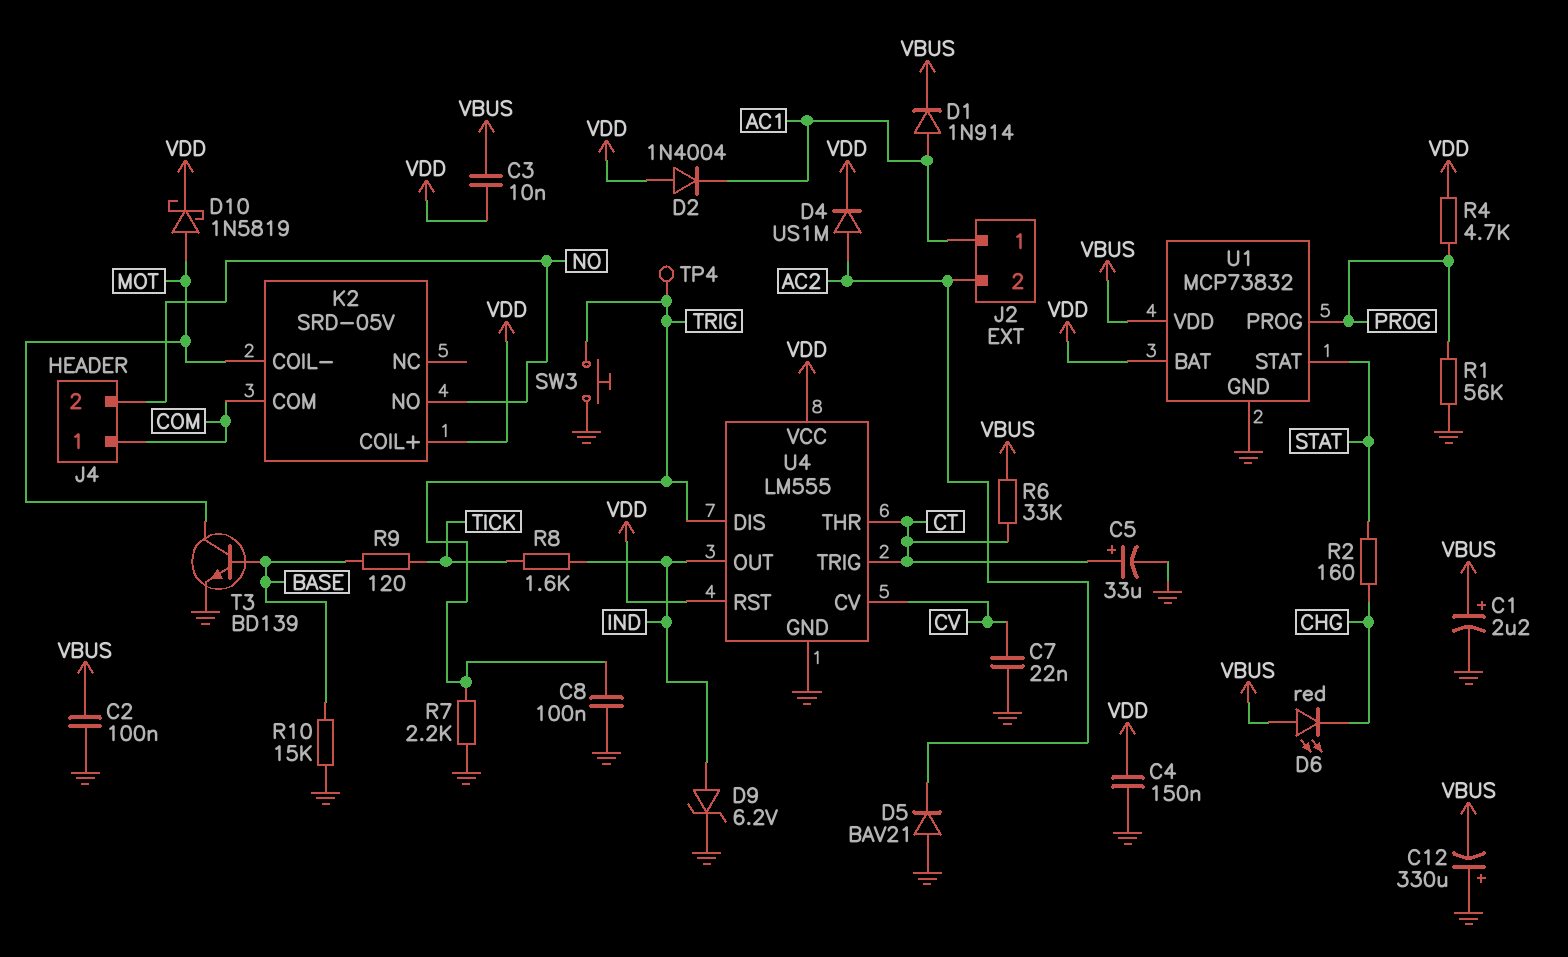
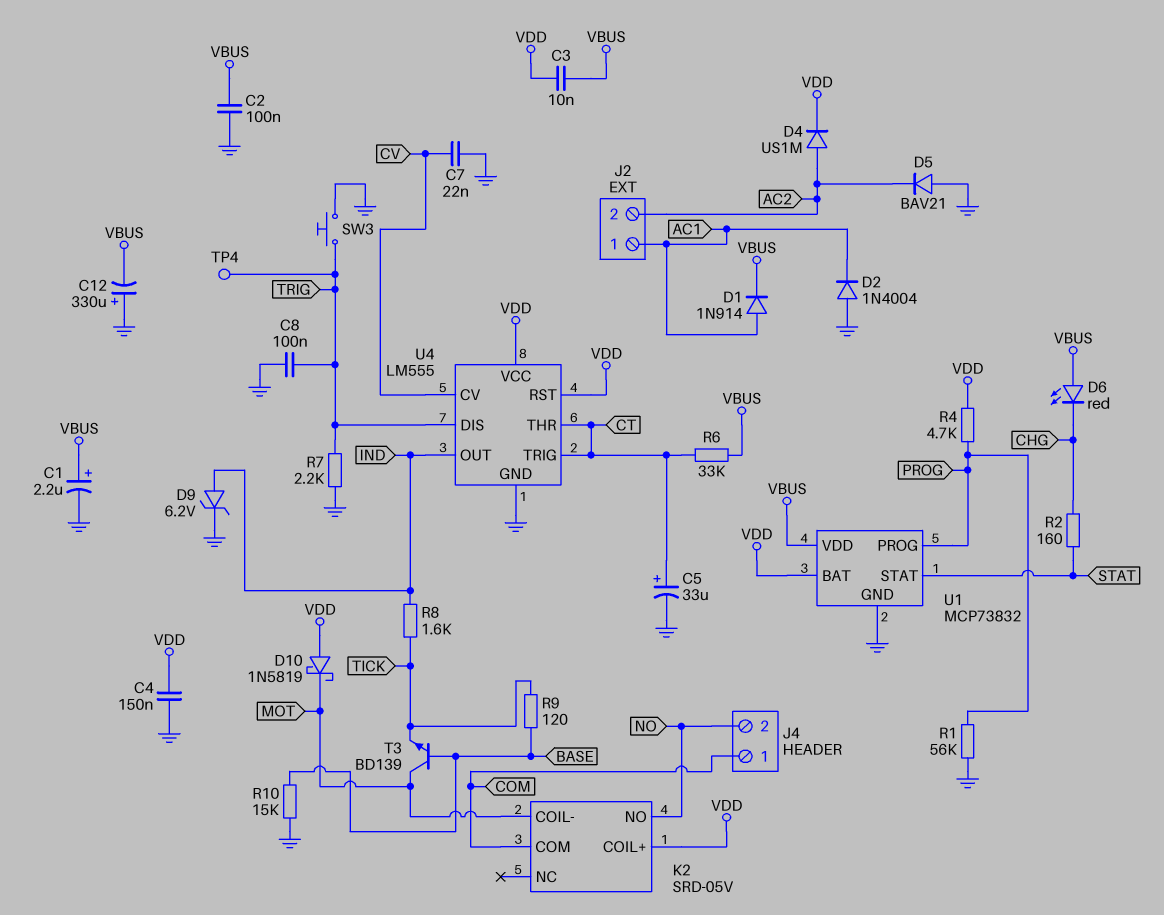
D2: diode 1N4004 (A VDD, K AC1) -> diode 1N4004 (A GND, K AC1)
D10: schottky 1N5819 (A MOT, K VDD) -> schottky 1N5819 (A VDD, K MOT)
T3: NPN BD139 (B BASE, C MOT, E GND) -> NPN BD139 (B BASE, C MOT, E TICK)

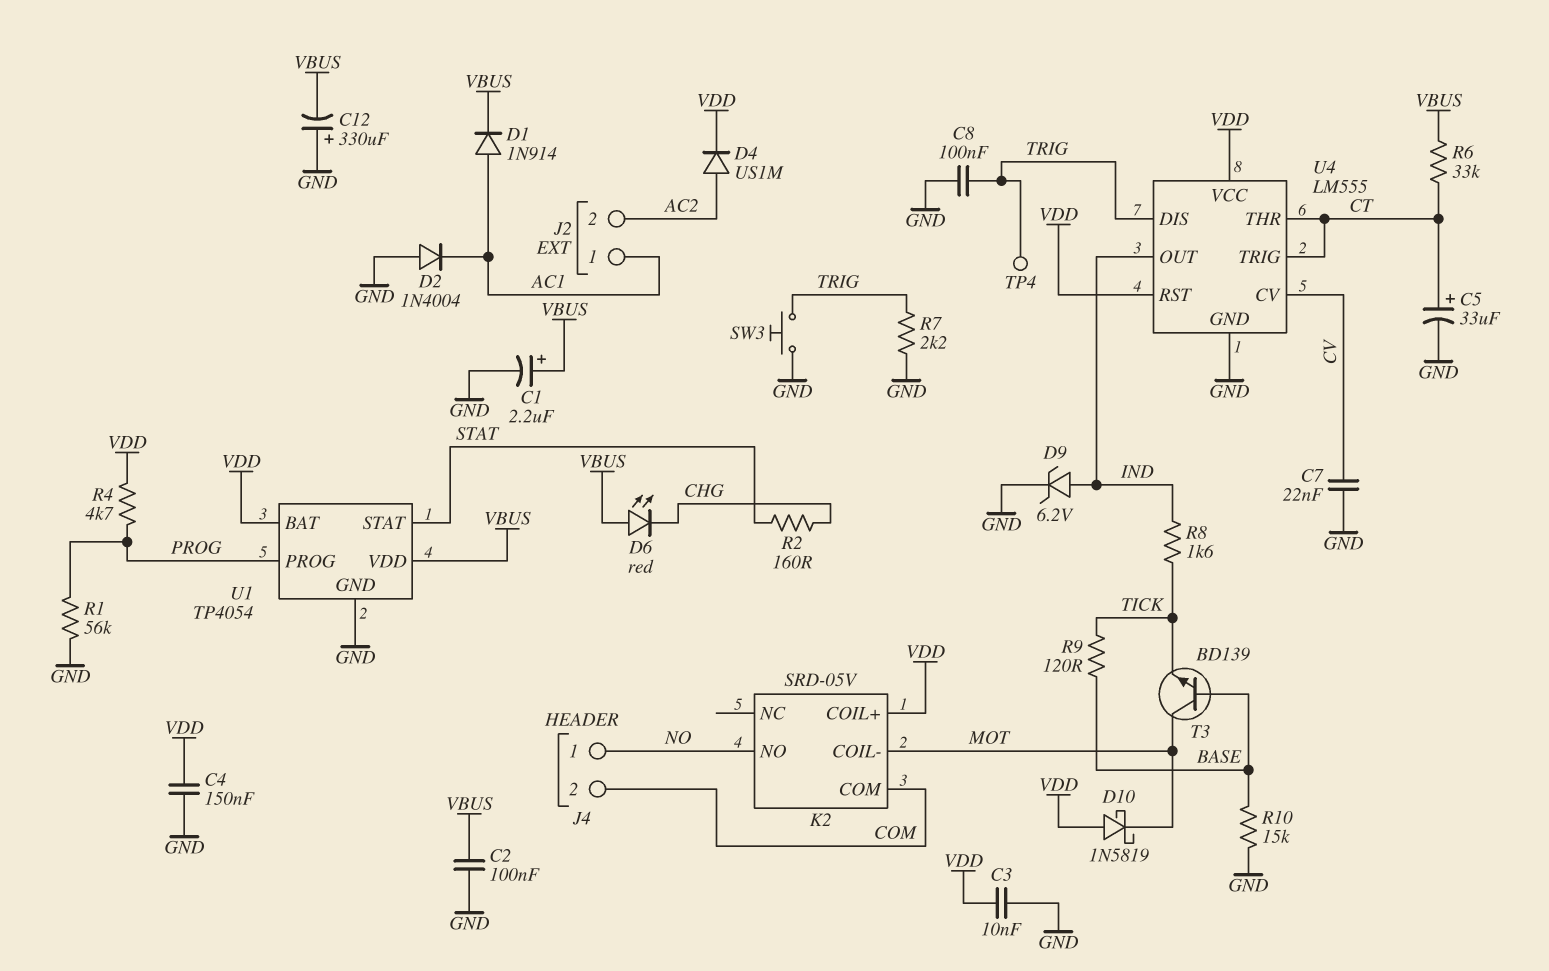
C3: 10nF (VBUS, VDD) -> 10nF (GND, VDD)
D5: diode BAV21 (A GND, K AC2) -> none
J4 pin 1: COM -> NO
J4 pin 2: NO -> COM
U1: MCP73832 -> TP4054

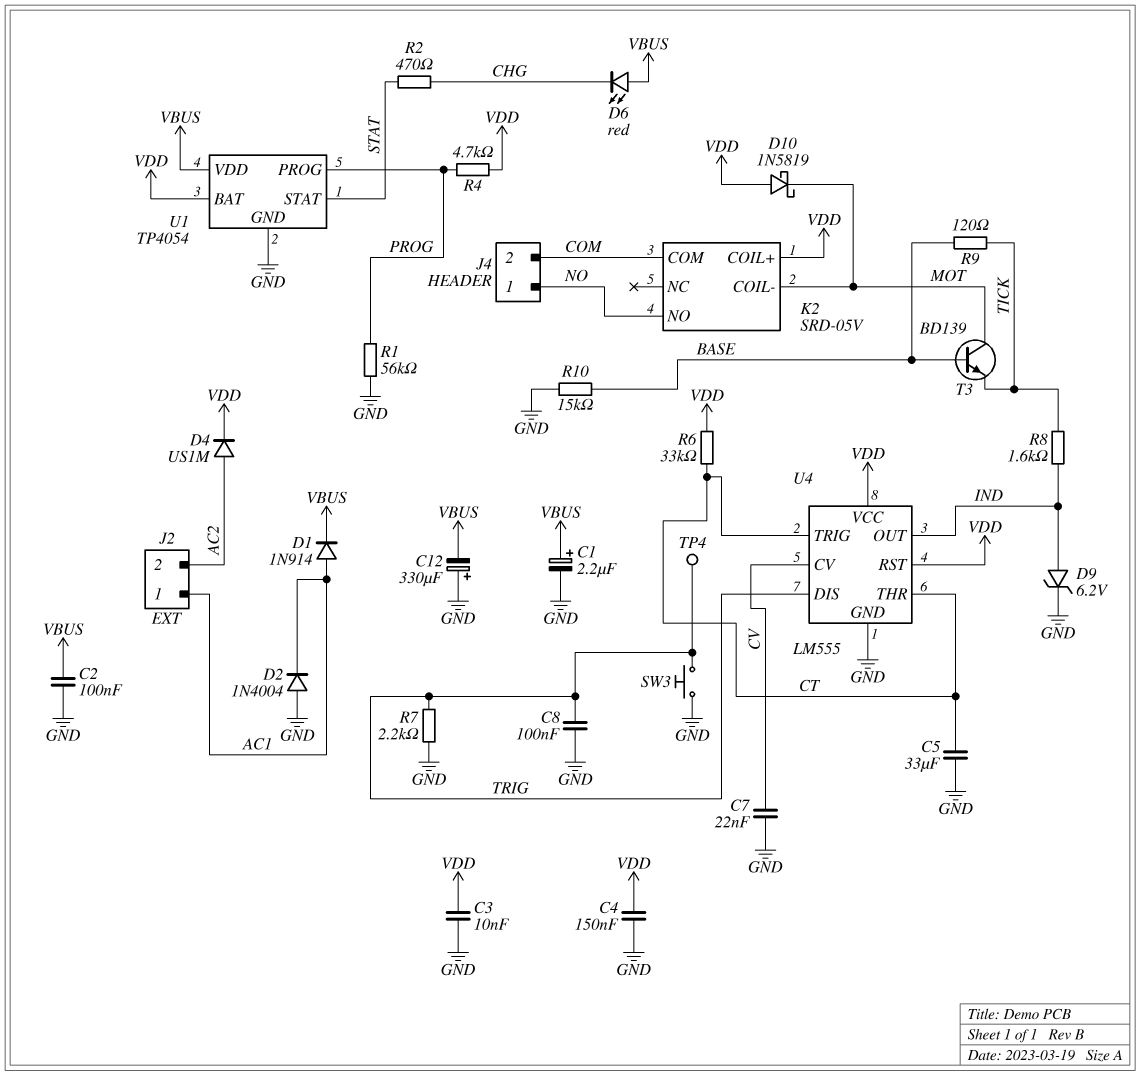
C5: 33uF (plus CT, minus GND) -> 33uF (CT, GND)
R2: 160 (CHG, STAT) -> 470 (CHG, STAT)
R6: 33k (CT, VBUS) -> 33k (CT, VDD)

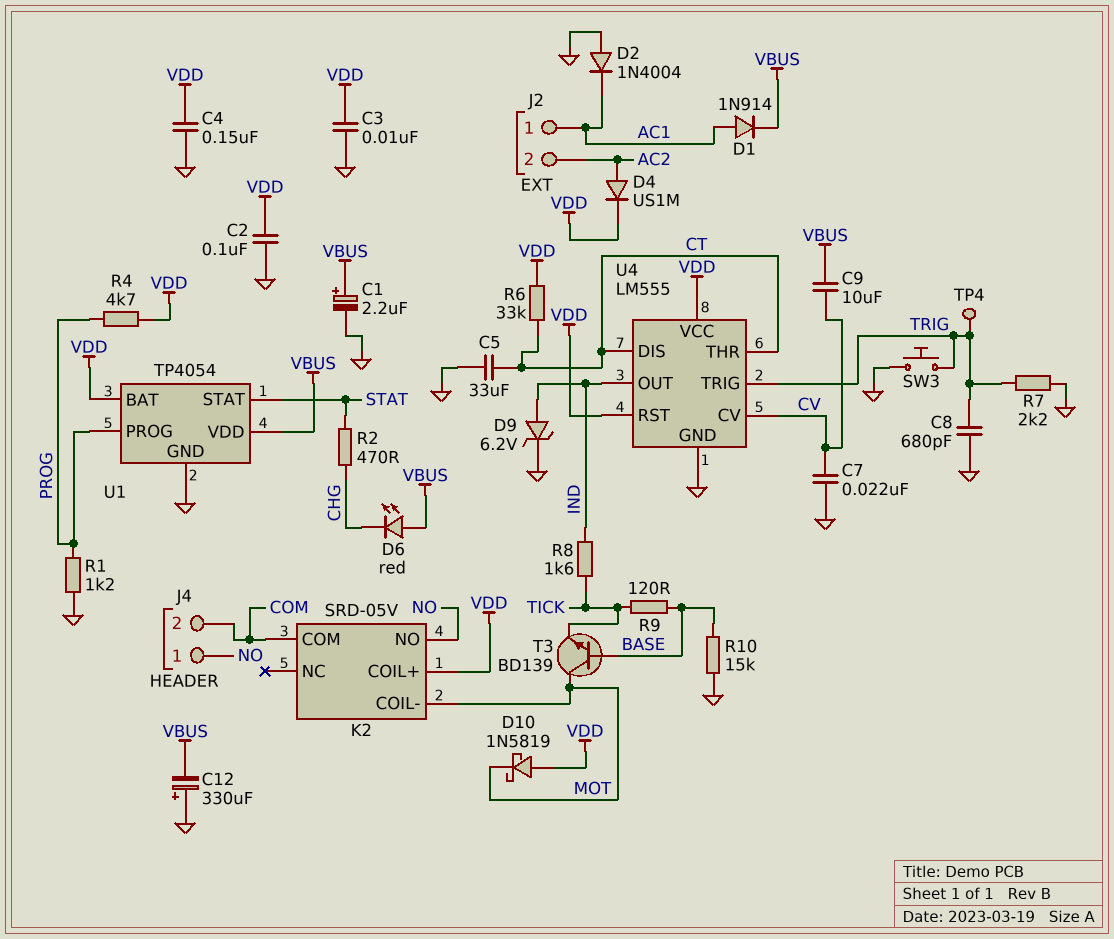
C2: 100nF (GND, VBUS) -> 100nF (GND, VDD)
C8: 100nF (GND, TRIG) -> 680pF (GND, TRIG)
C9: none -> 10uF (CV, VBUS)
R1: 56k (GND, PROG) -> 1.2k (GND, PROG)
U4 pin DIS: TRIG -> CT
U4 pin TRIG: CT -> TRIG

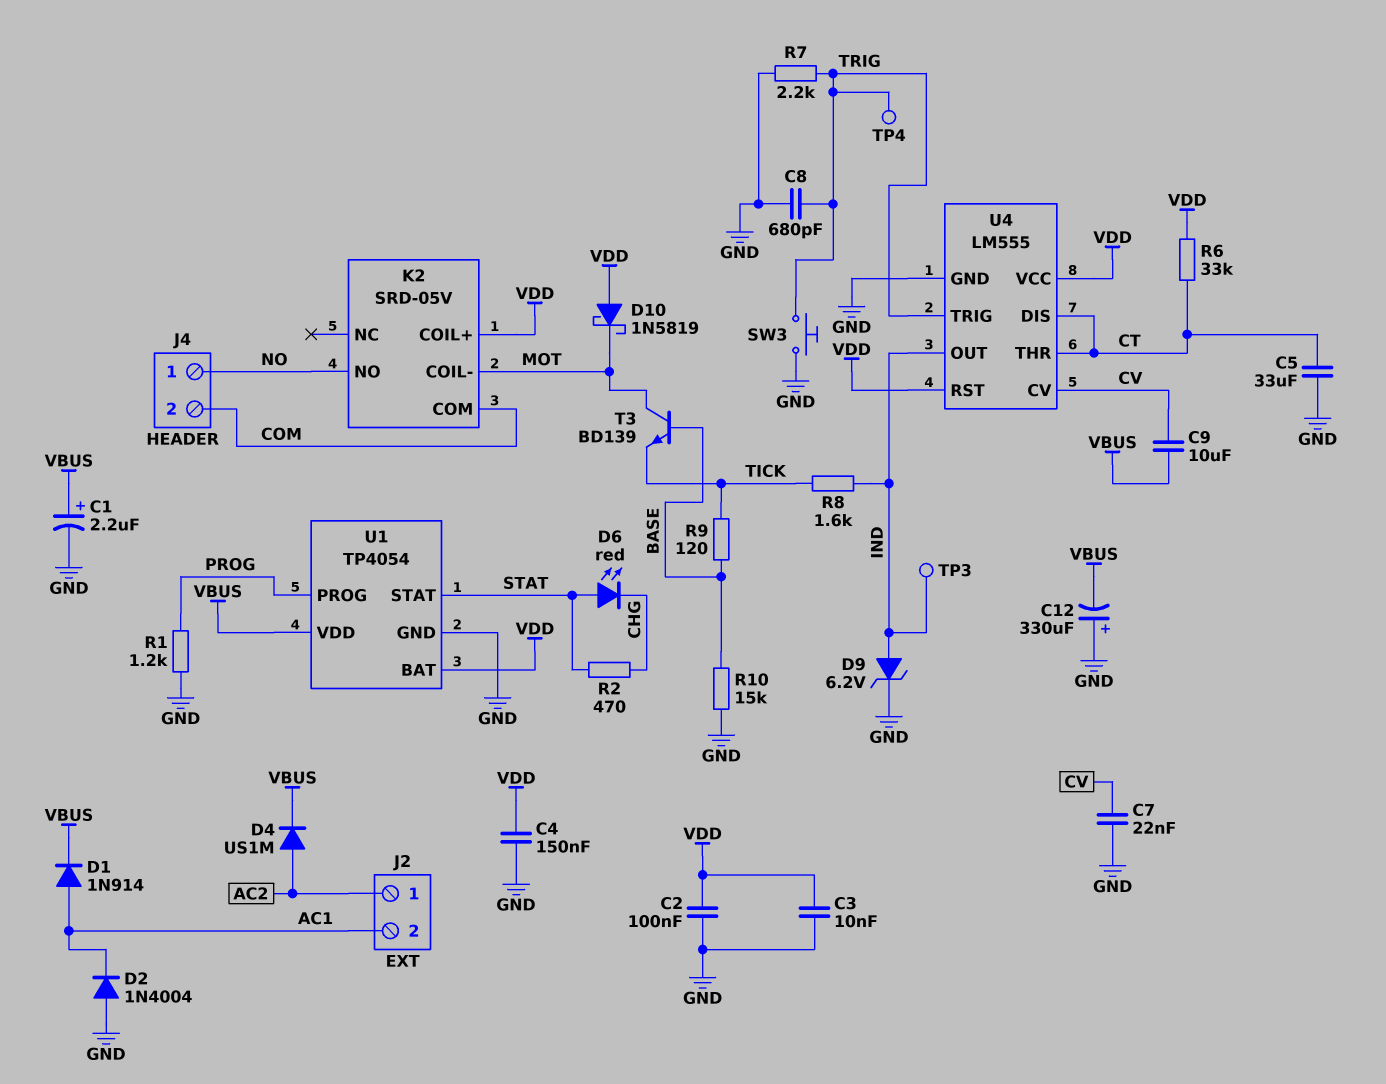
D4: diode US1M (A AC2, K VDD) -> diode US1M (A AC2, K VBUS)
D6: LED red (A VBUS, K CHG) -> LED red (A STAT, K CHG)
J2 pin 1: AC1 -> AC2
J2 pin 2: AC2 -> AC1
R4: 4.7k (PROG, VDD) -> none
TP3: none -> test point (IND)

